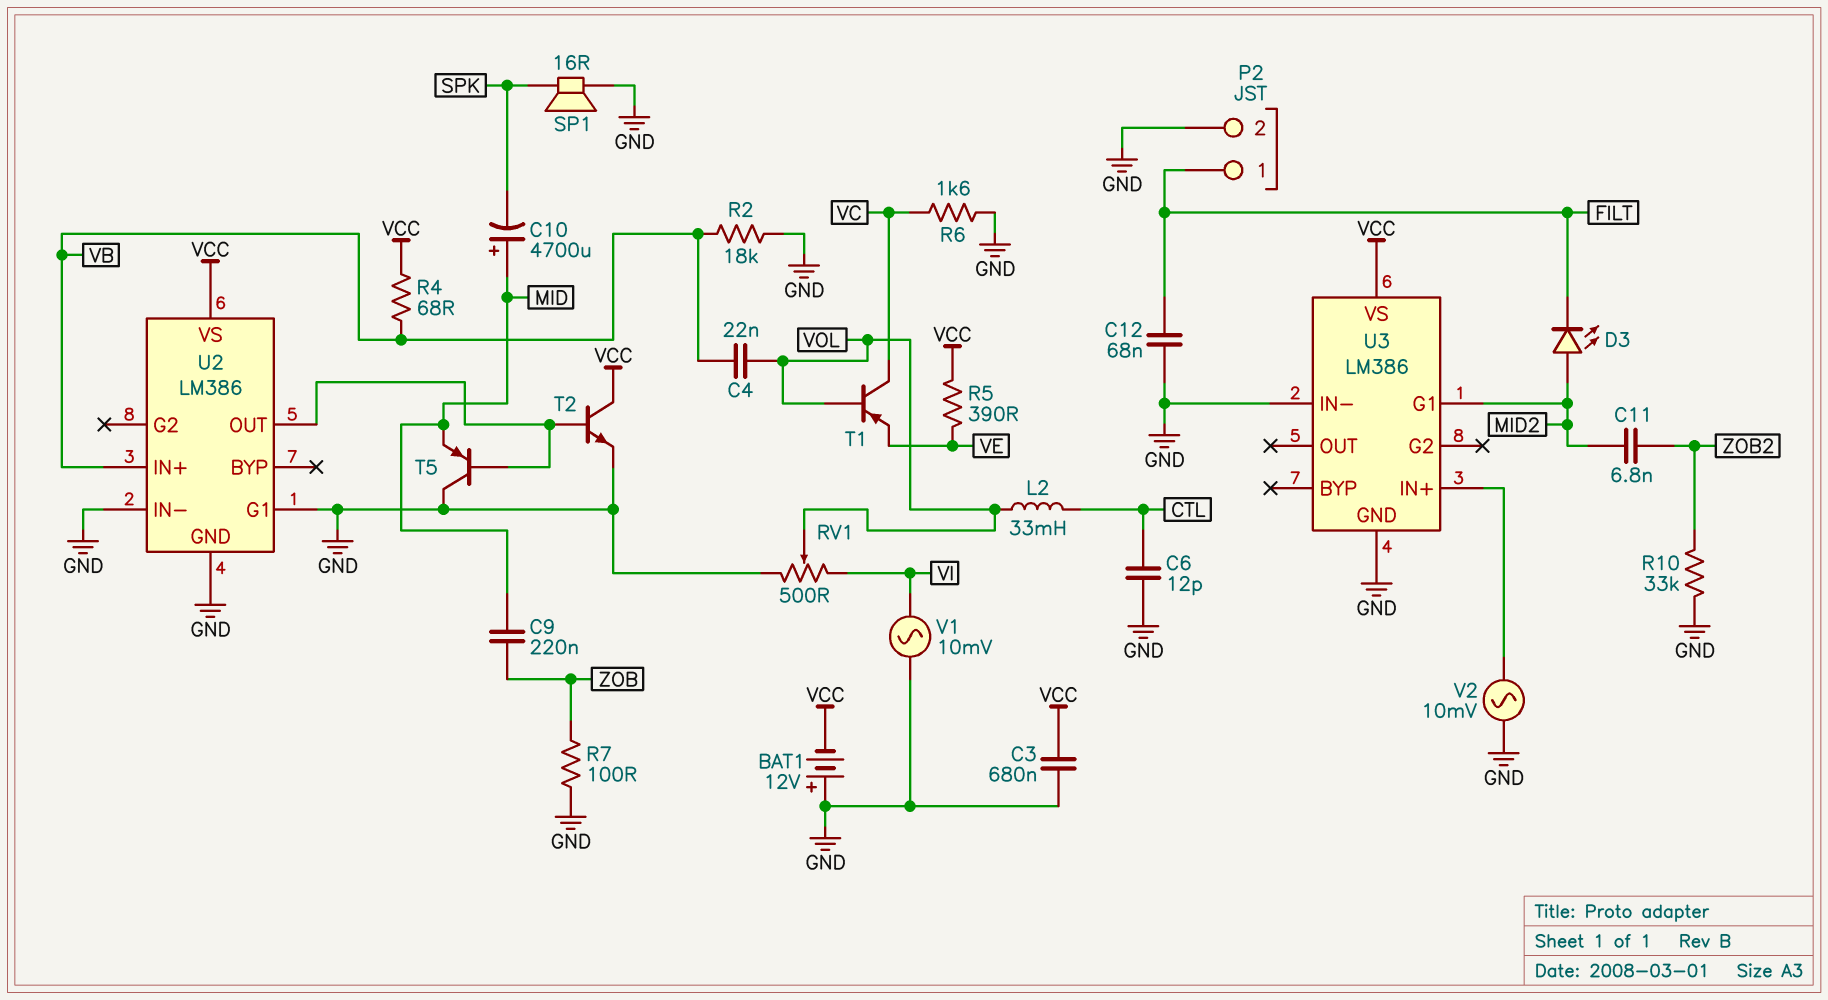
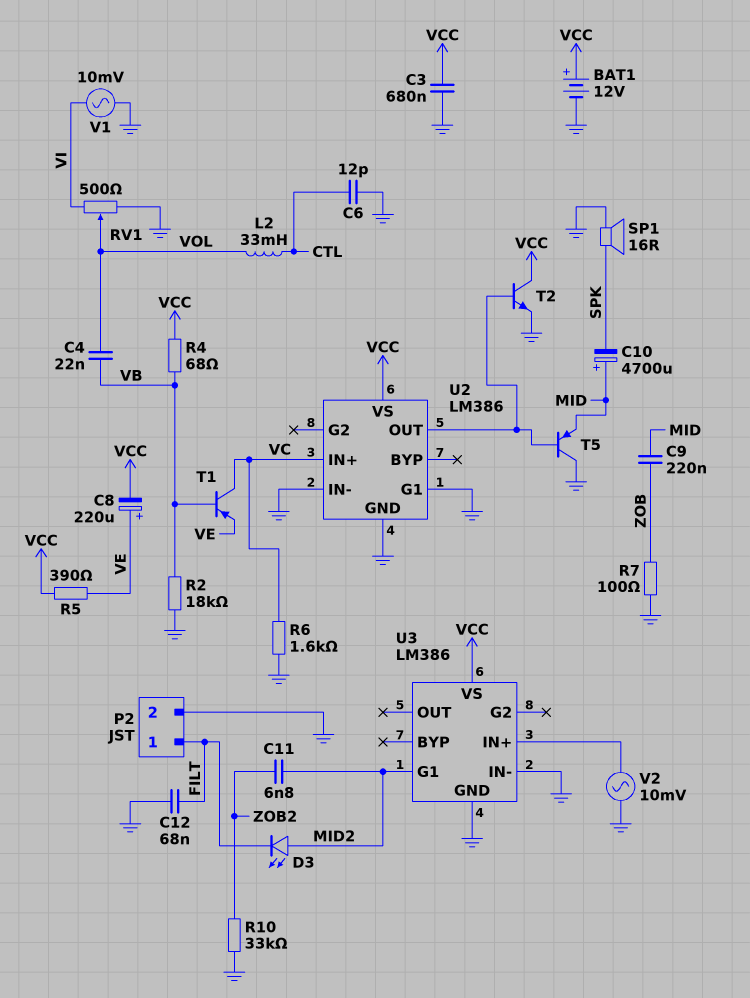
BAT1: 12V (plus GND, minus VCC) -> 12V (plus VCC, minus GND)
C8: none -> 220uF (plus VE, minus VCC)
T1: PNP (B VOL, C VC, E VE) -> PNP (B VB, C VC, E VE)
U2 pin IN+: VB -> VC

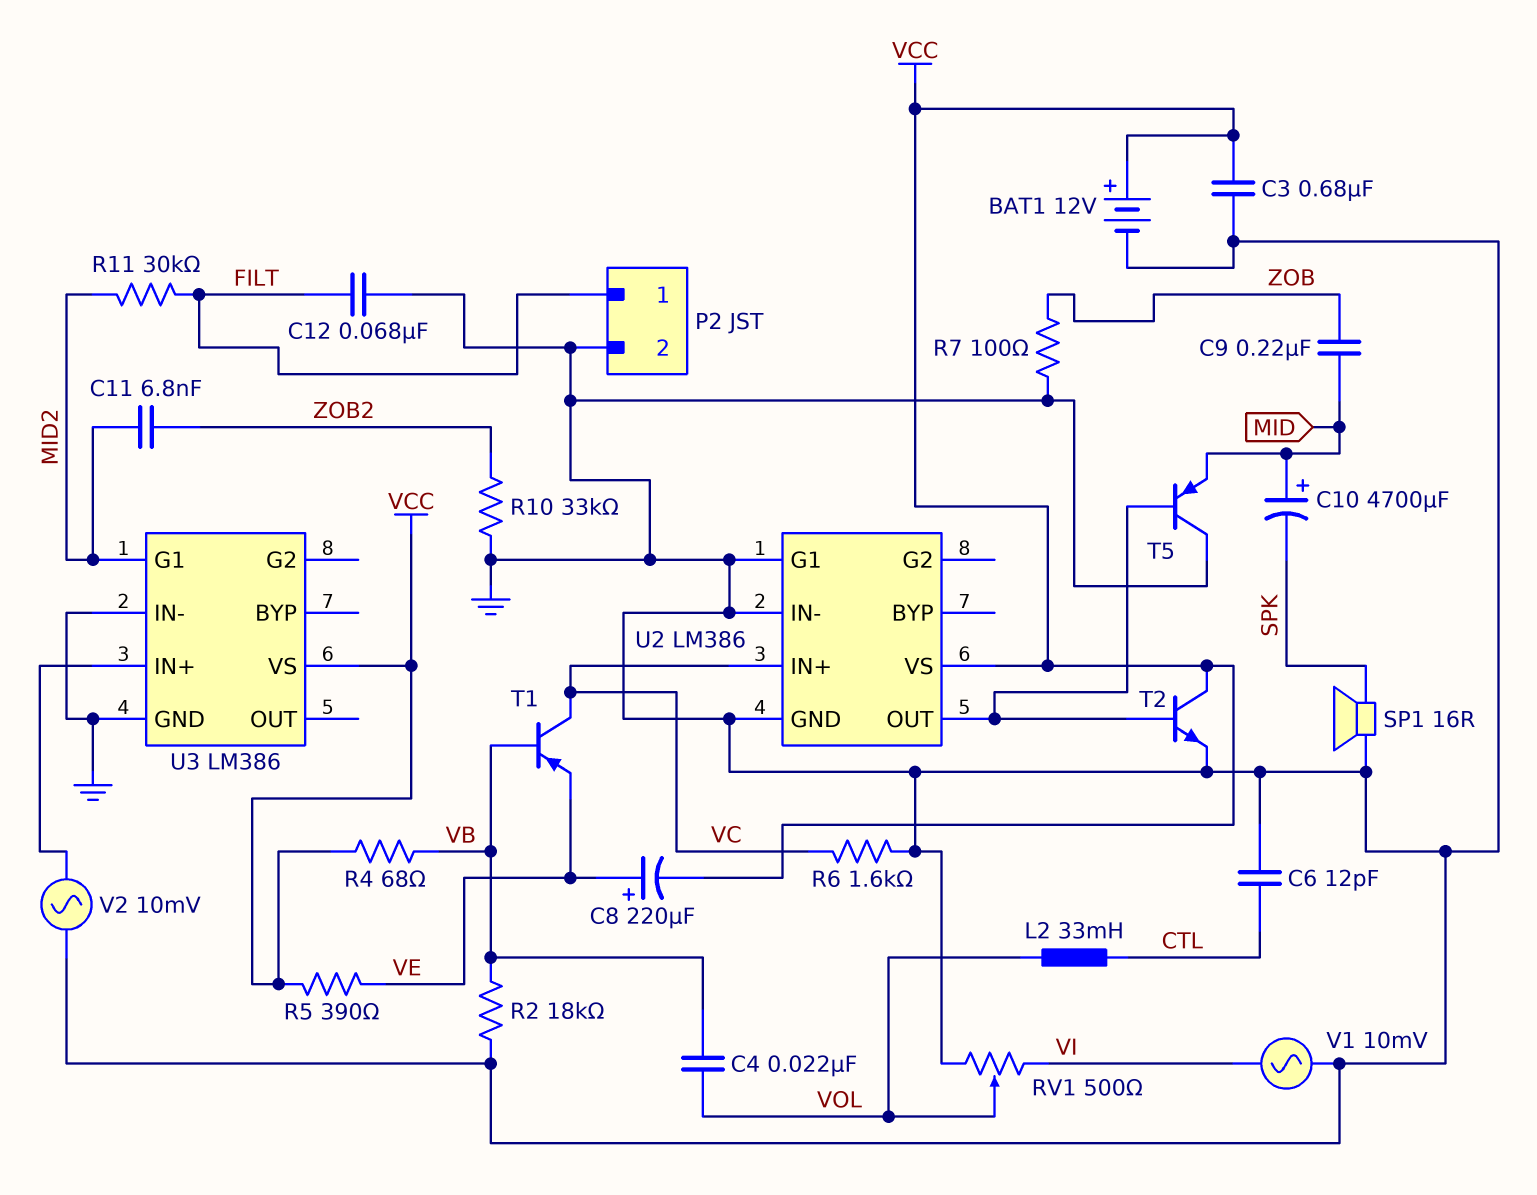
D3: LED (A MID2, K FILT) -> none
R11: none -> 30k (FILT, MID2)

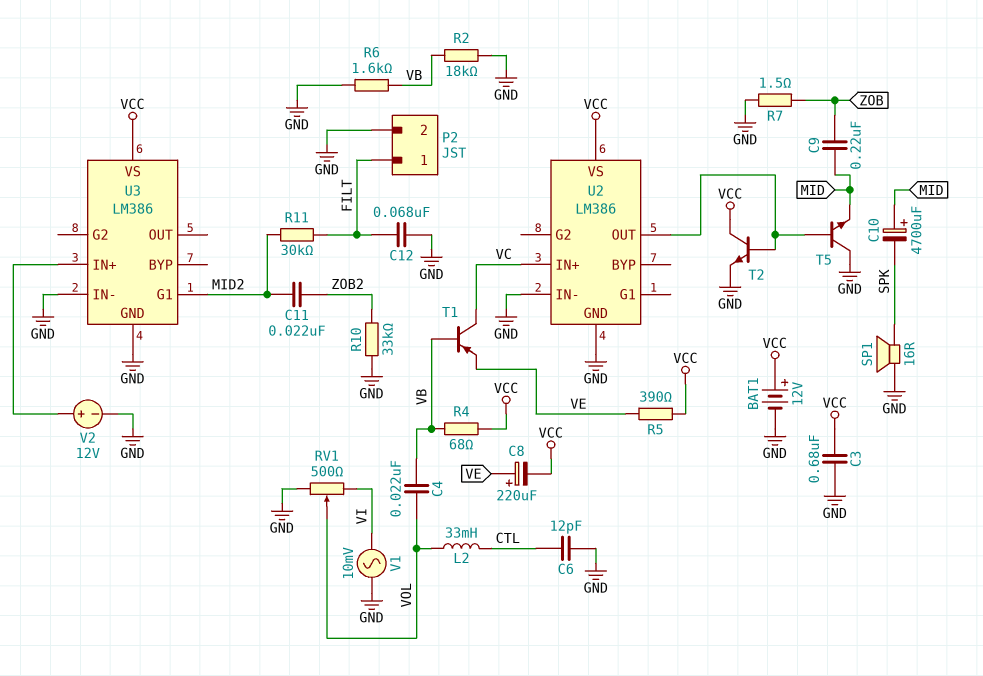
C11: 6.8nF (MID2, ZOB2) -> 22nF (MID2, ZOB2)
R6: 1.6k (GND, VC) -> 1.6k (GND, VB)
R7: 100 (GND, ZOB) -> 1.5 (GND, ZOB)
T5: PNP (B U2/OUT, C GND, E MID) -> NPN (B U2/OUT, C GND, E MID)
U2 pin G1: GND -> none
V2: AC 10mV (GND, U3/IN+) -> 12V (plus U3/IN+, minus GND)

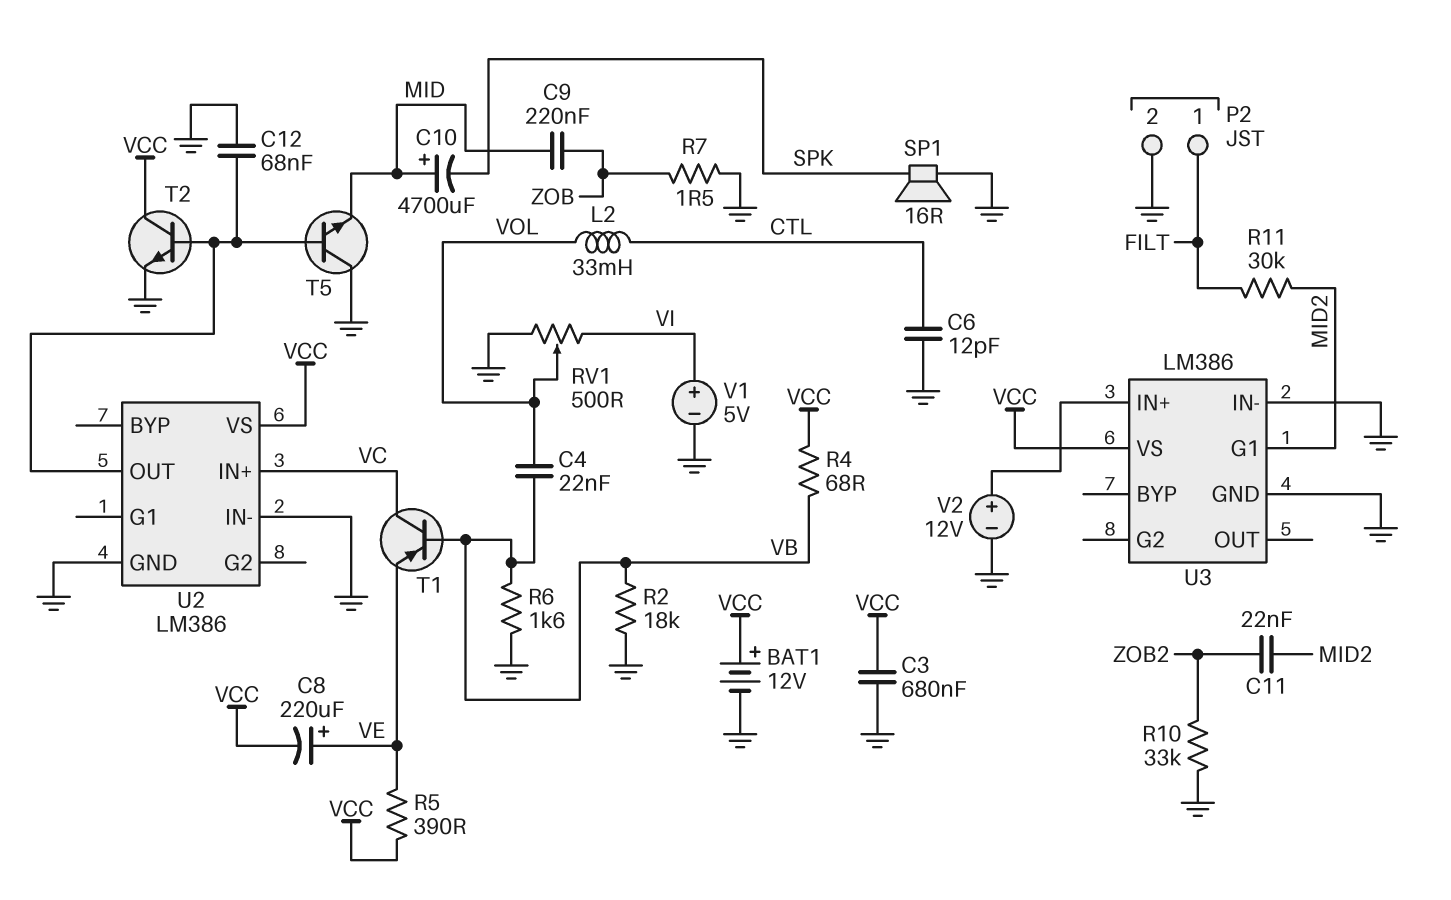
C12: 68nF (FILT, GND) -> 68nF (GND, U2/OUT)
V1: AC 10mV (GND, VI) -> 5V (plus VI, minus GND)

